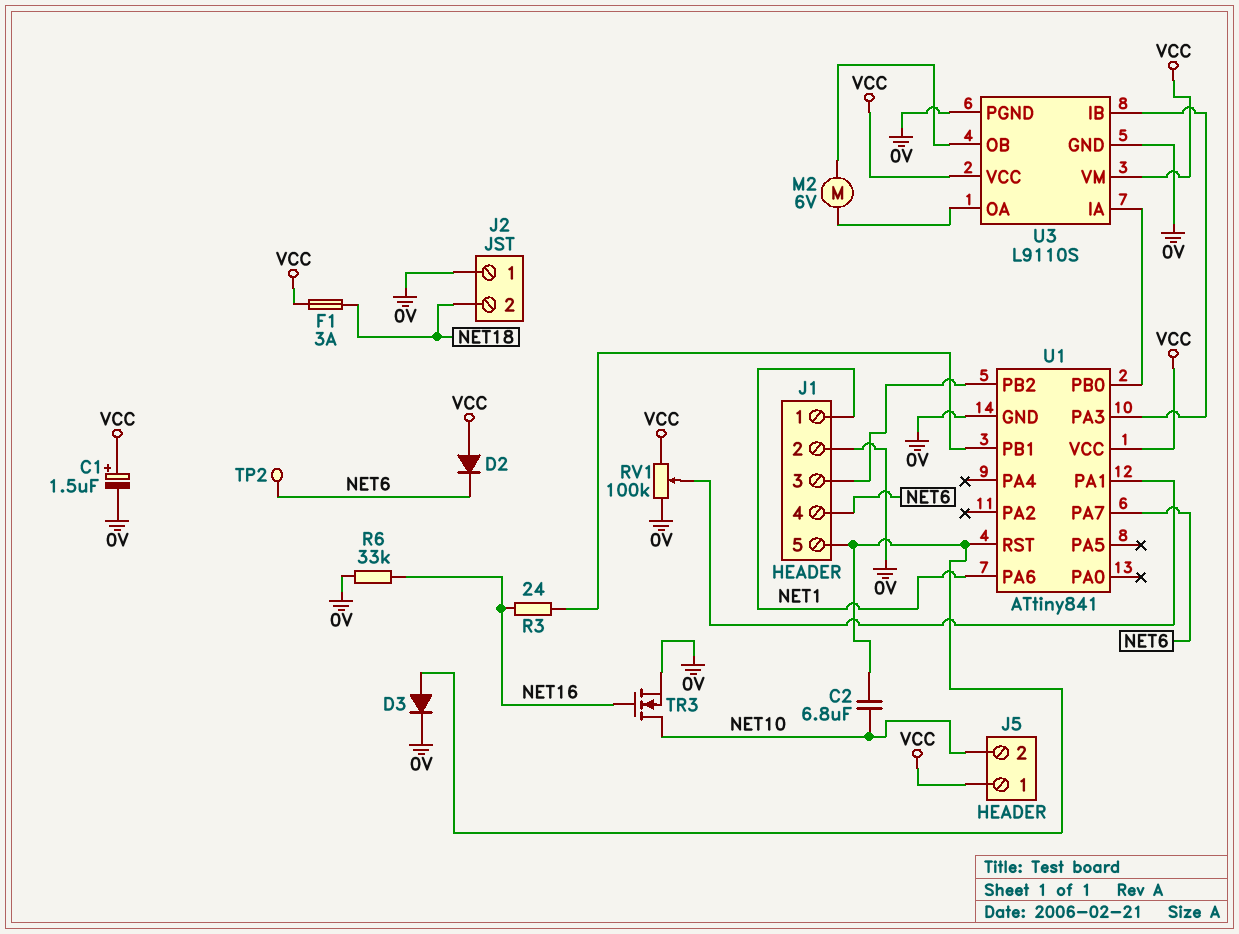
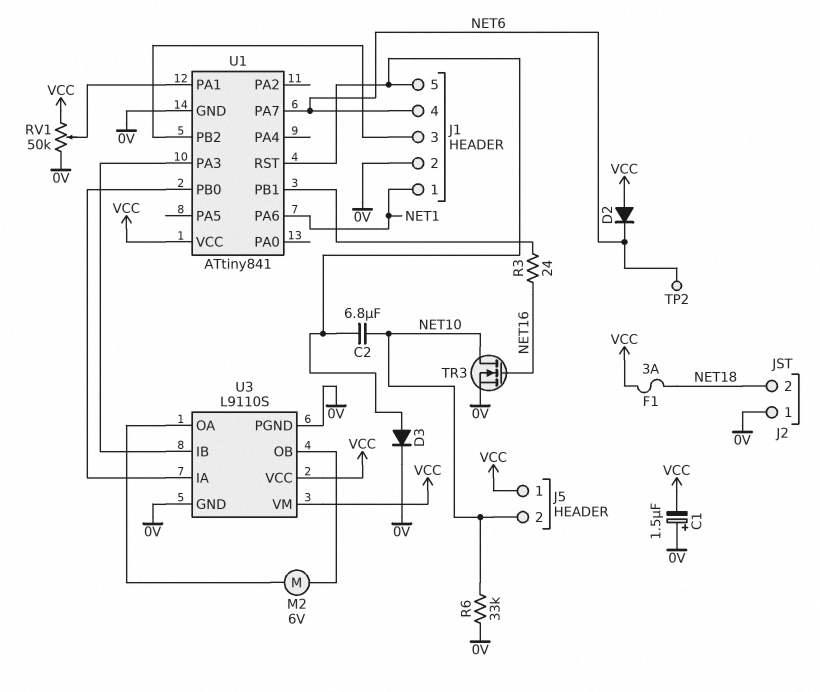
C1: 1.5uF (plus VCC, minus 0V) -> 1.5uF (plus 0V, minus VCC)
R6: 33k (0V, NET16) -> 33k (0V, NET10)
RV1: 100k (0V, VCC, wiper U1/PA1) -> 50k (0V, VCC, wiper U1/PA1)

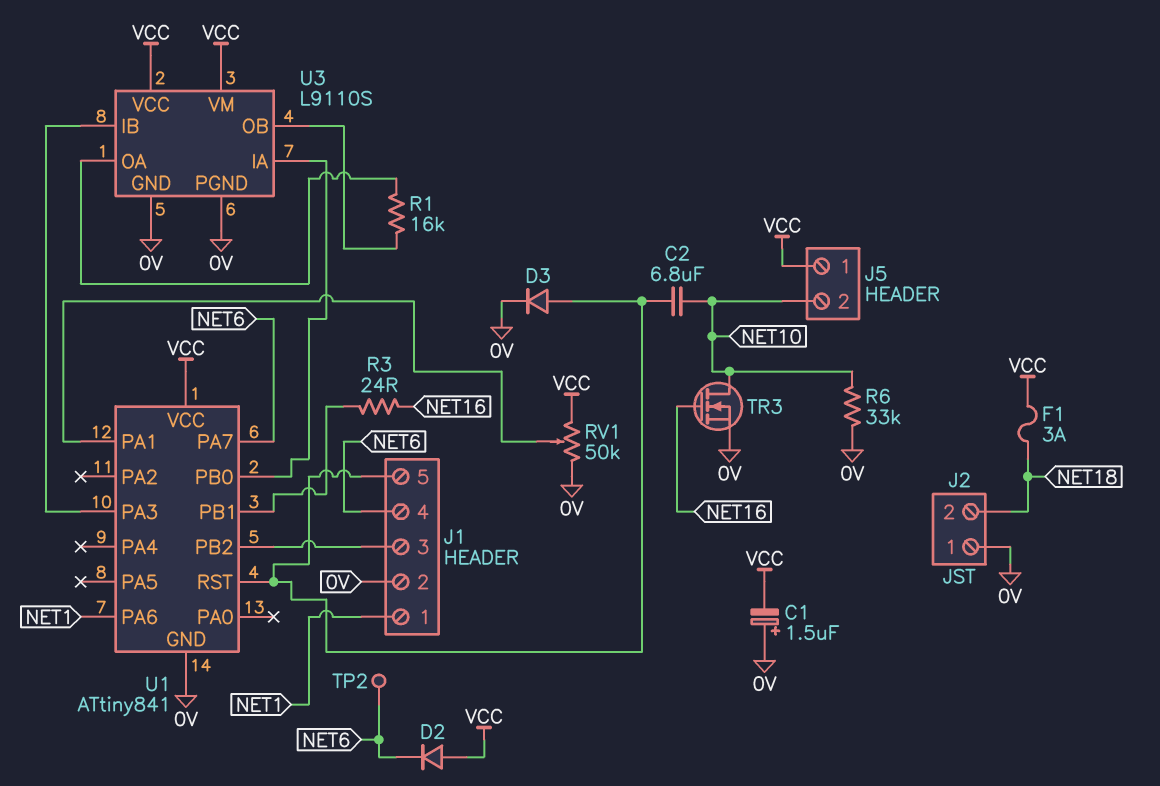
M2: motor 6V (U3/OA, U3/OB) -> none
R1: none -> 16k (U3/OA, U3/OB)

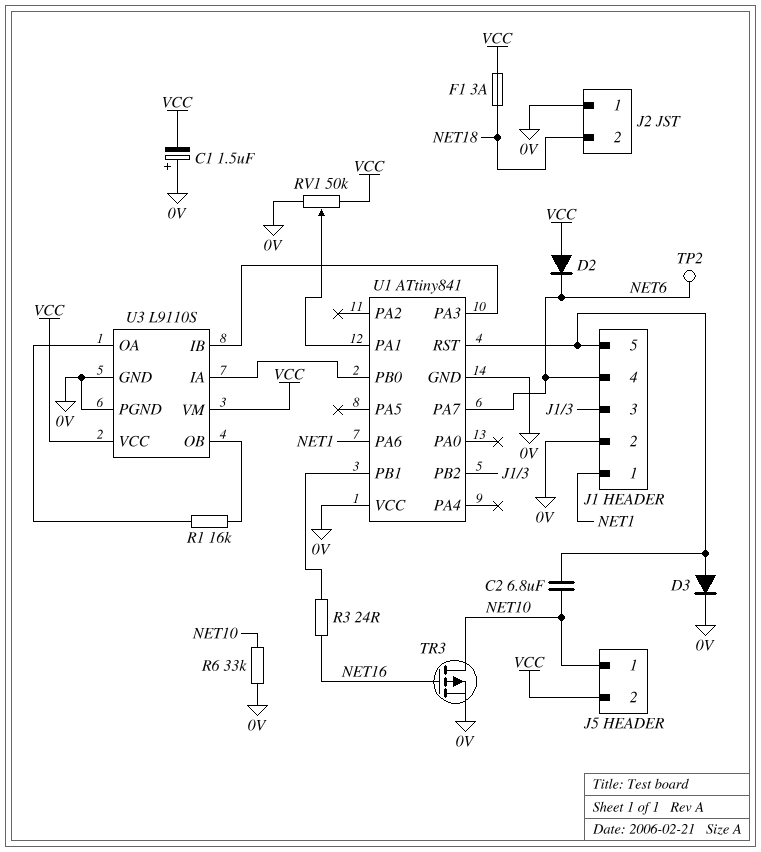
J5 pin 1: VCC -> NET10
J5 pin 2: NET10 -> VCC
TR3: NMOS (G NET16, D NET10, S 0V) -> PMOS (G NET16, D NET10, S 0V)
U1 pin VCC: VCC -> 0V

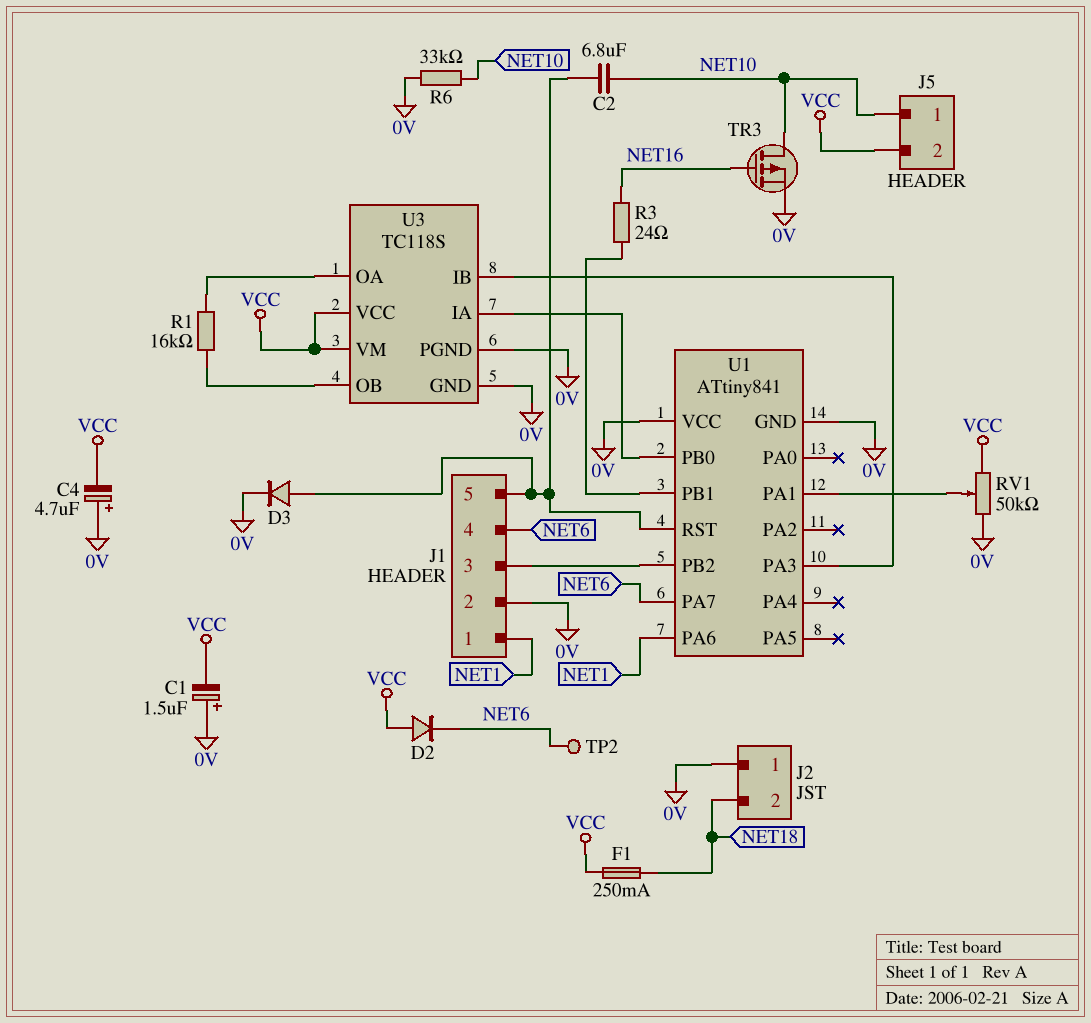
C4: none -> 4.7uF (plus 0V, minus VCC)
F1: 3A (NET18, VCC) -> 250mA (NET18, VCC)
U3: L9110S -> TC118S

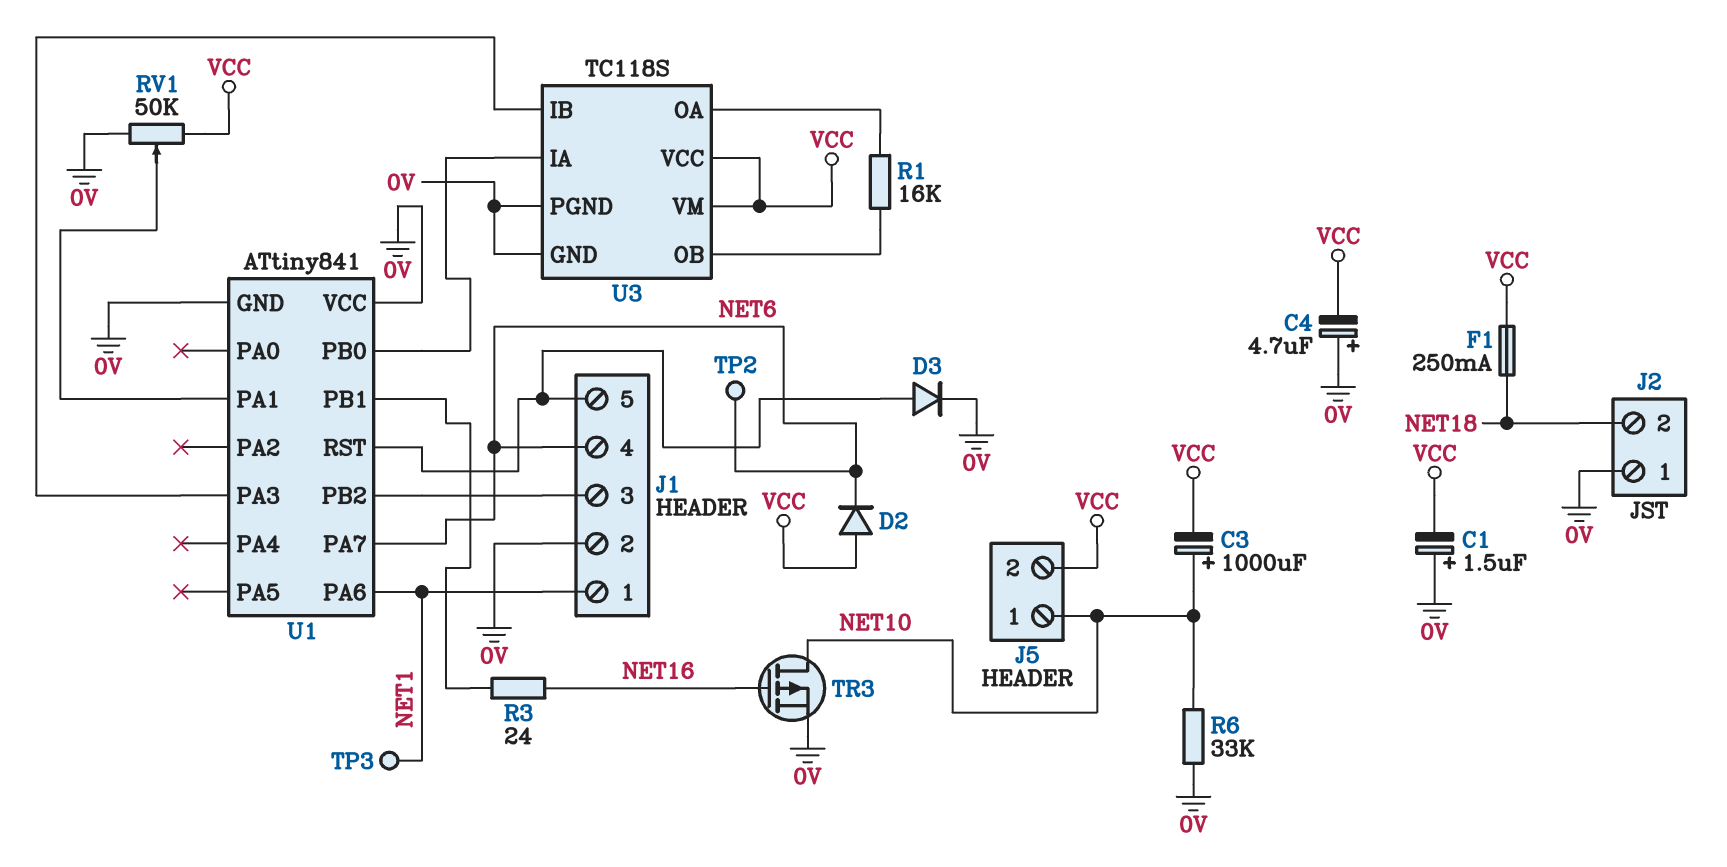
C2: 6.8uF (J1/5, NET10) -> none
C3: none -> 1000uF (plus NET10, minus VCC)
TP3: none -> test point (NET1)

